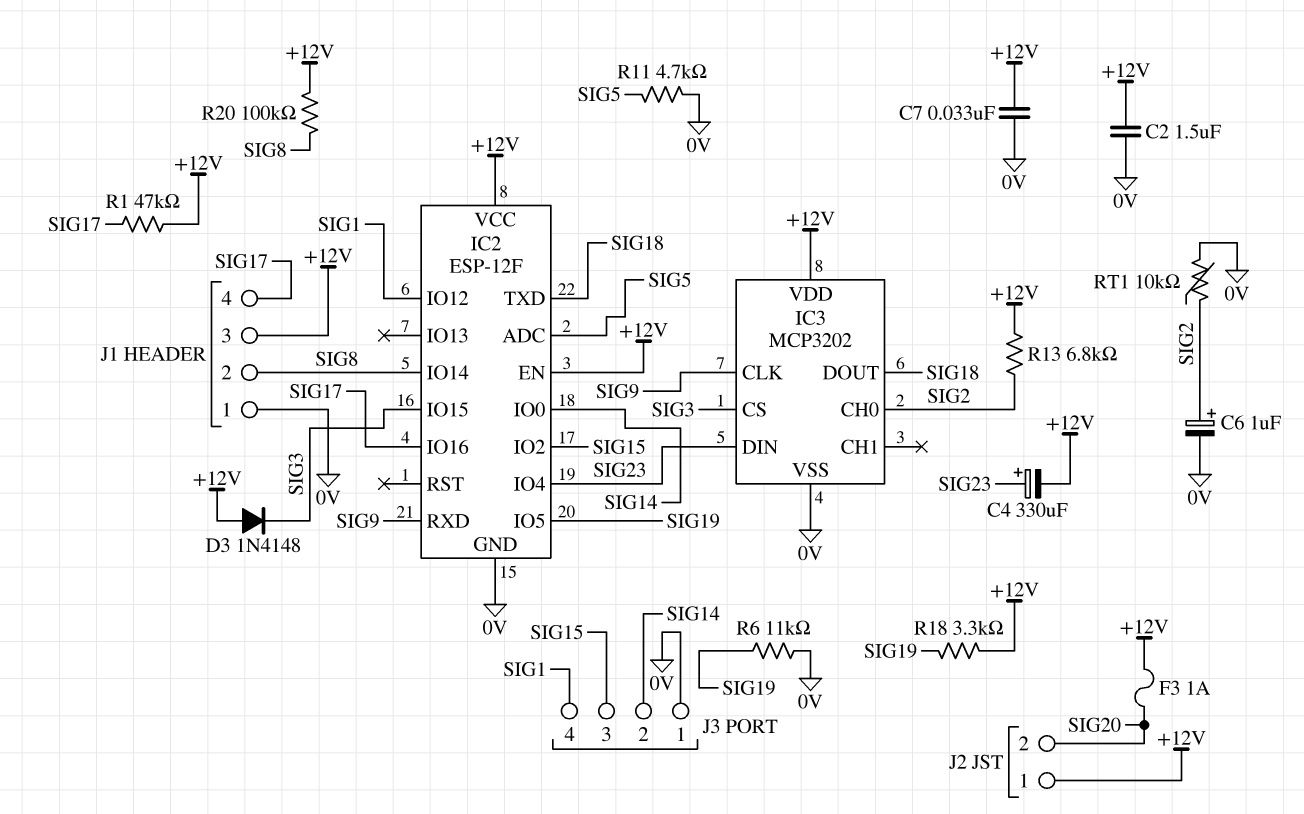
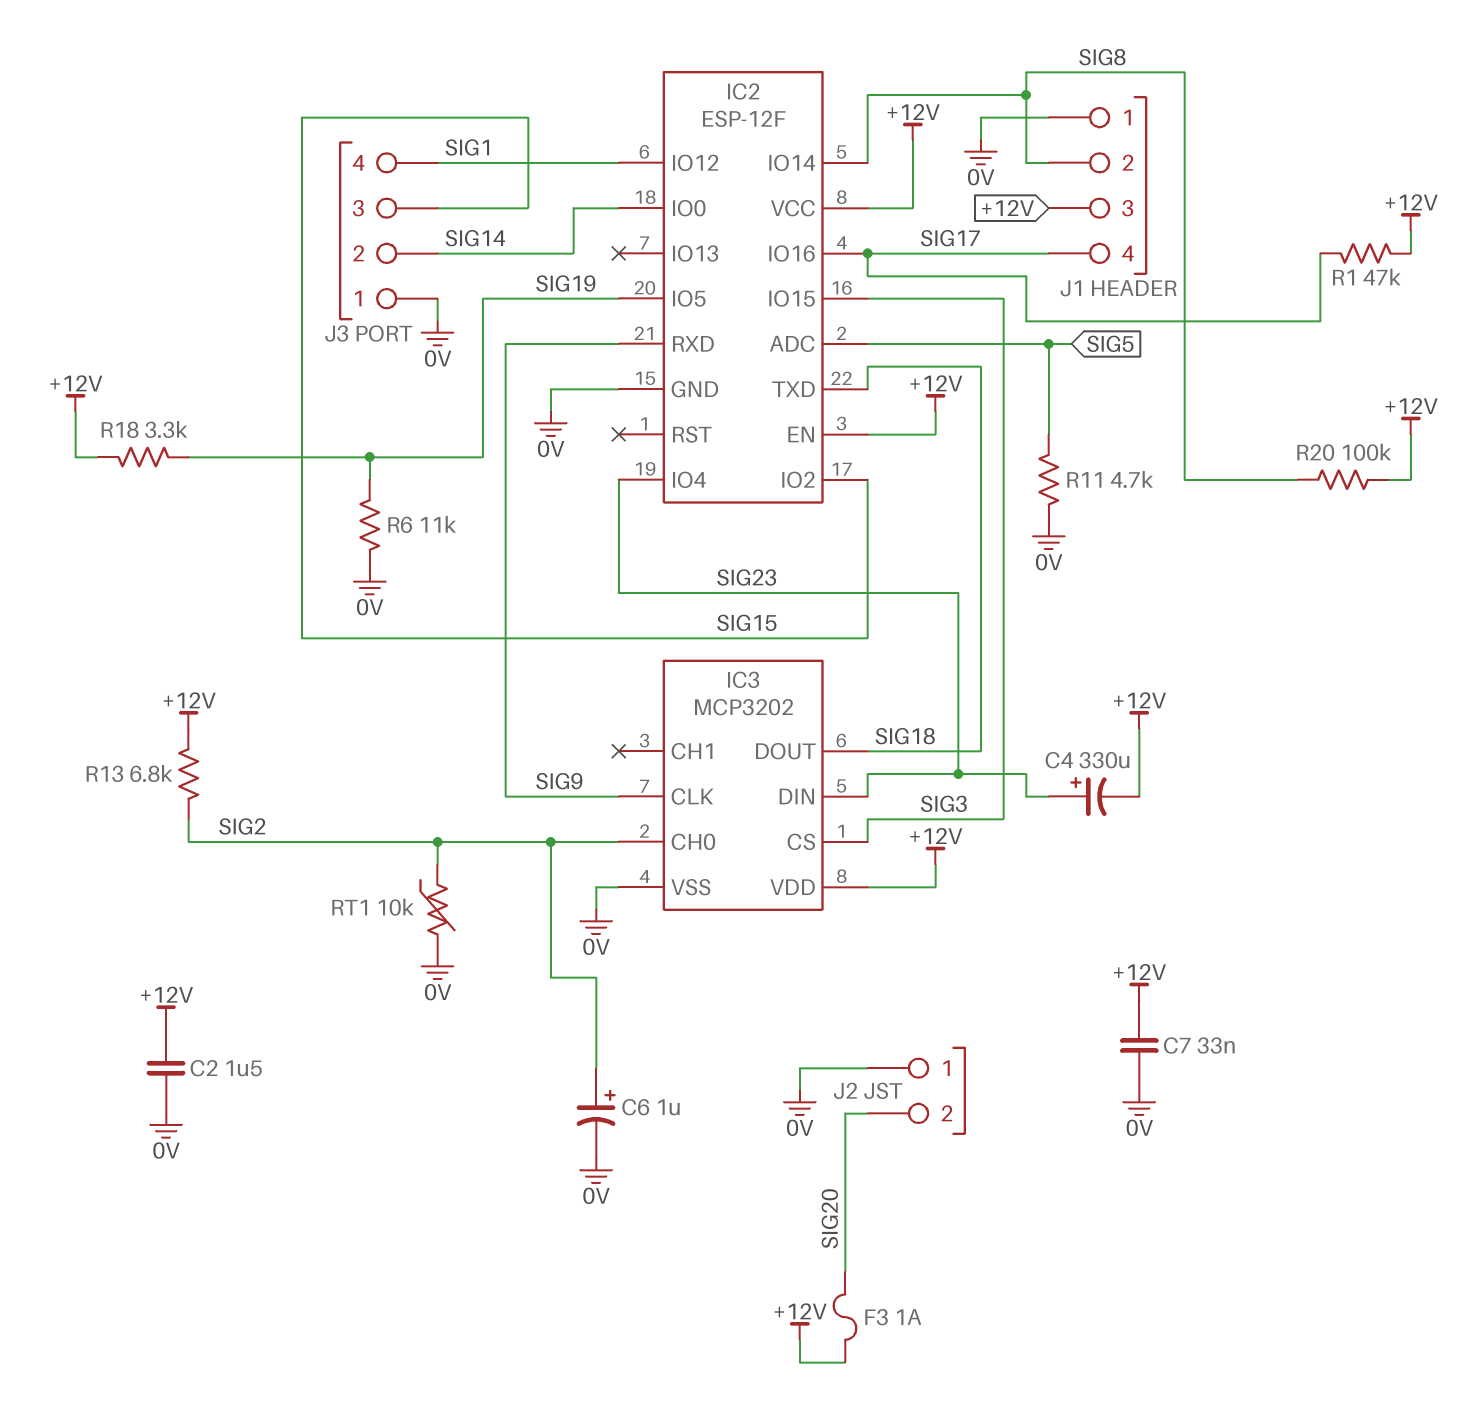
D3: diode 1N4148 (A +12V, K SIG3) -> none
J2 pin 1: +12V -> 0V

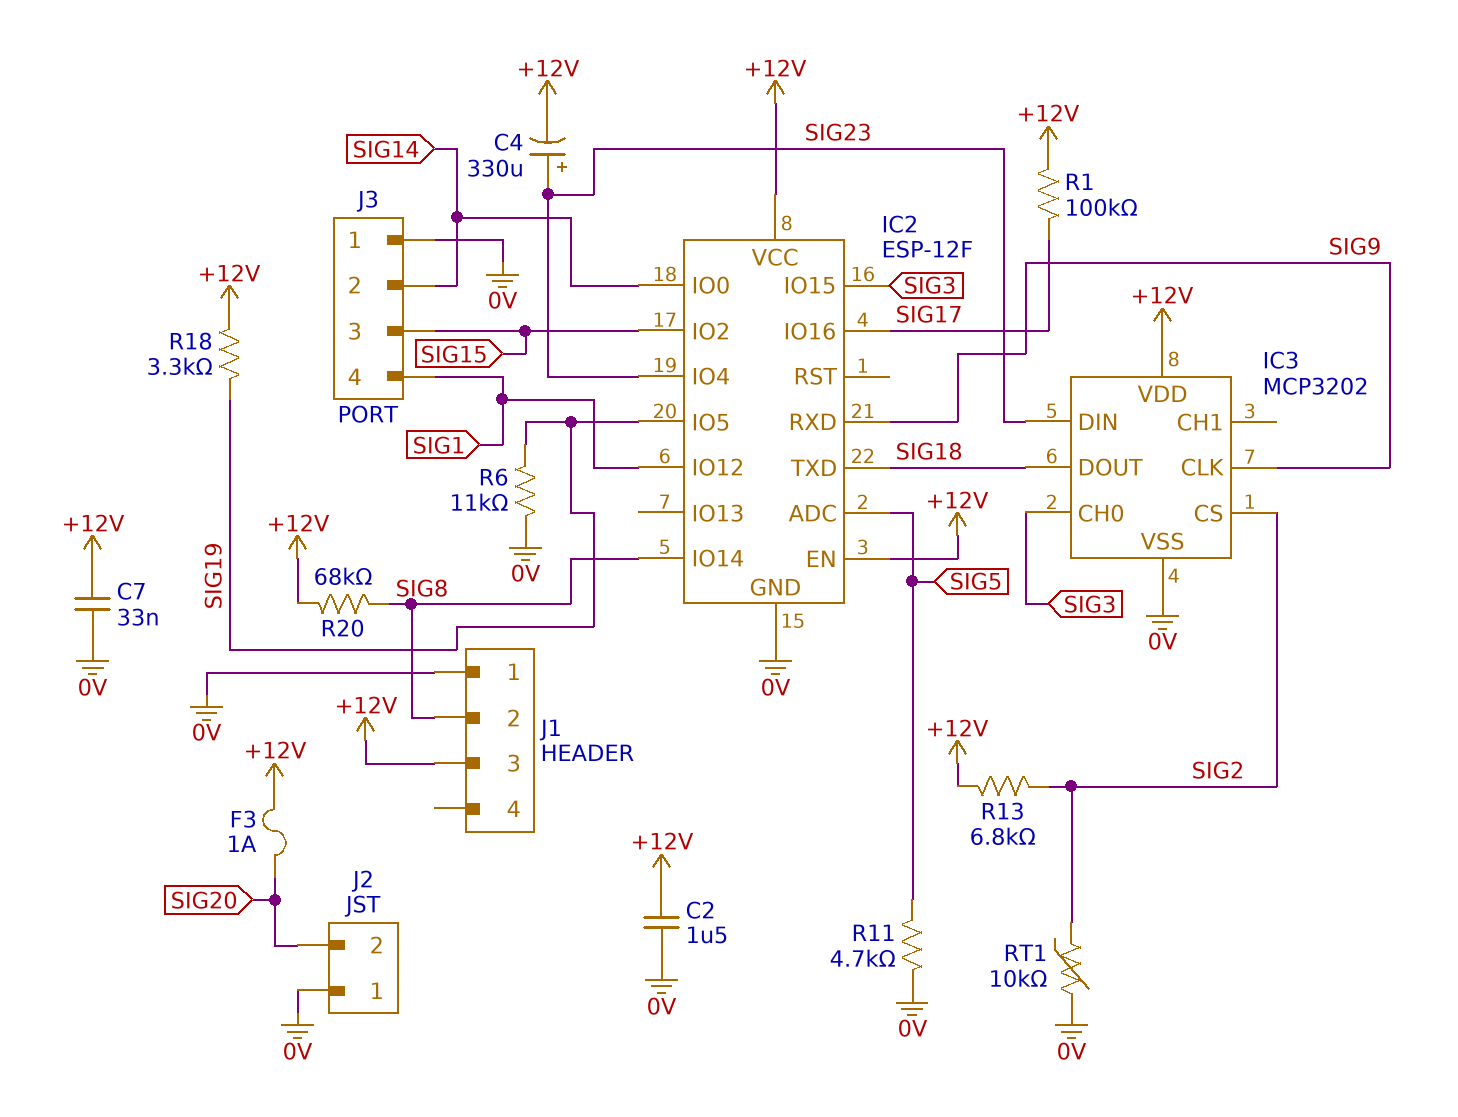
C6: 1uF (plus SIG2, minus 0V) -> none
IC3 pin CH0: SIG2 -> SIG3
IC3 pin CS: SIG3 -> SIG2
J1 pin 4: SIG17 -> none
R1: 47k (+12V, SIG17) -> 100k (+12V, SIG17)
R20: 100k (+12V, SIG8) -> 68k (+12V, SIG8)

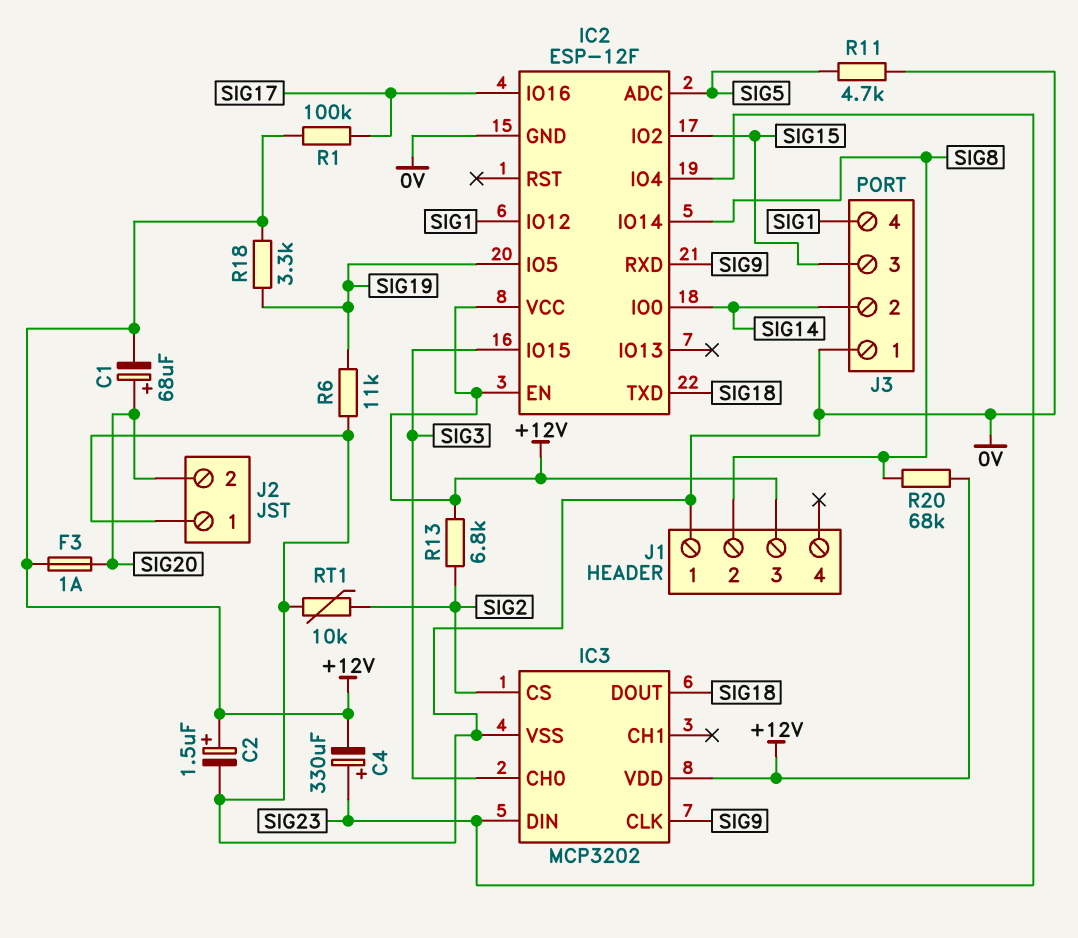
C1: none -> 68uF (plus SIG20, minus +12V)
C2: 1.5uF (+12V, 0V) -> 1.5uF (plus +12V, minus 0V)
C7: 33nF (+12V, 0V) -> none

